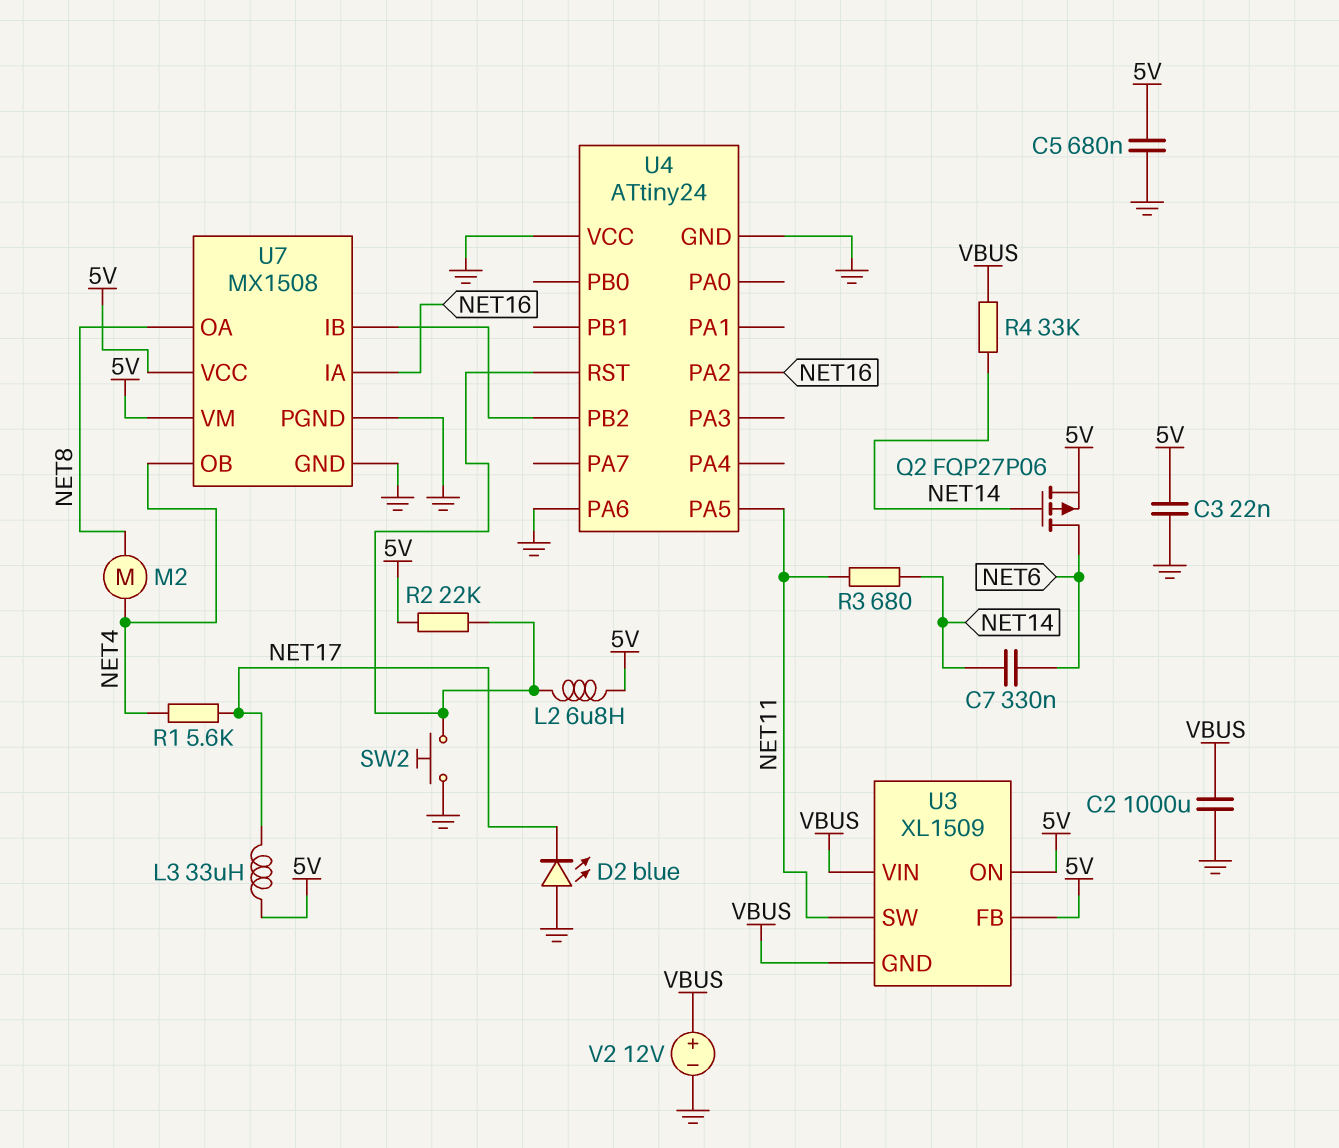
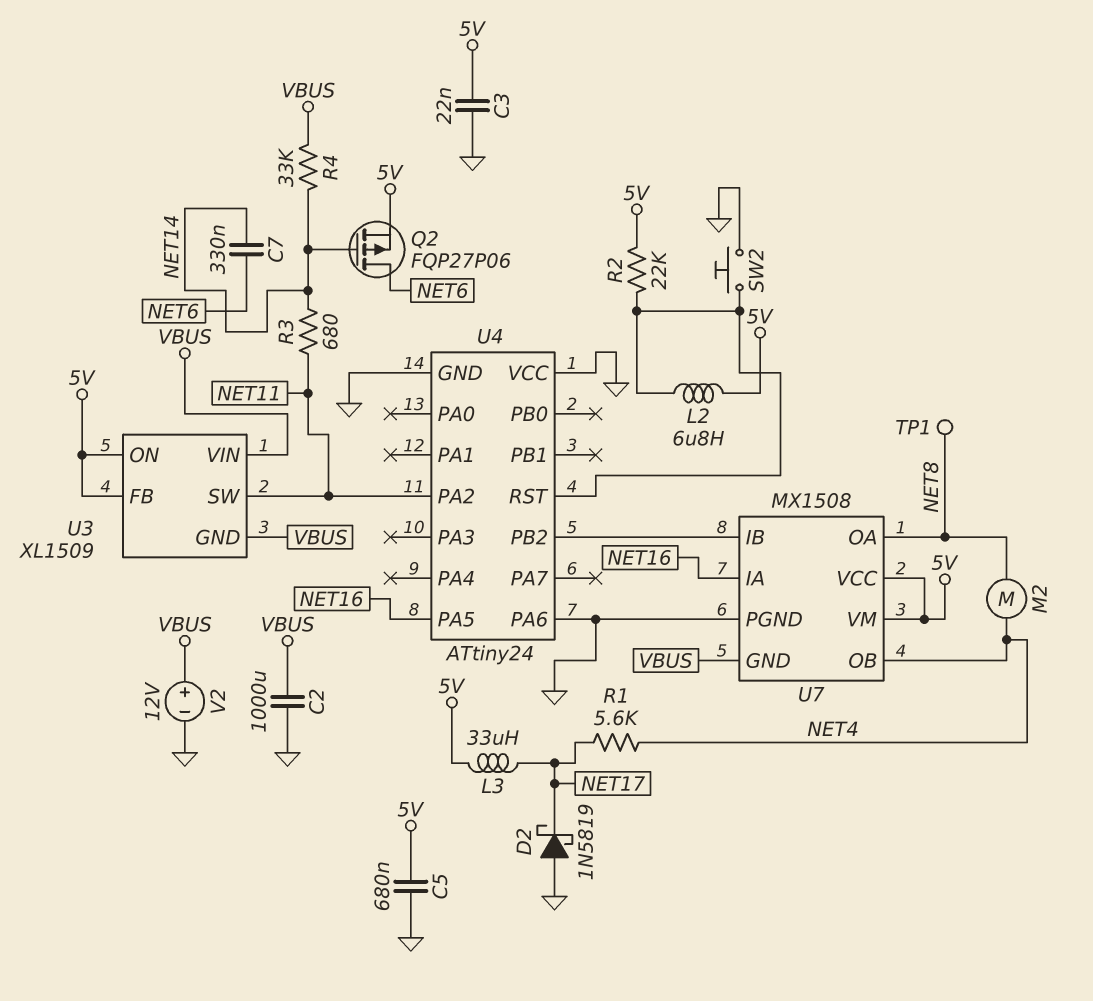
D2: LED blue (A GND, K NET17) -> schottky 1N5819 (A GND, K NET17)
TP1: none -> test point (NET8)
U4 pin PA2: NET16 -> NET11
U4 pin PA5: NET11 -> NET16
U7 pin GND: GND -> VBUS

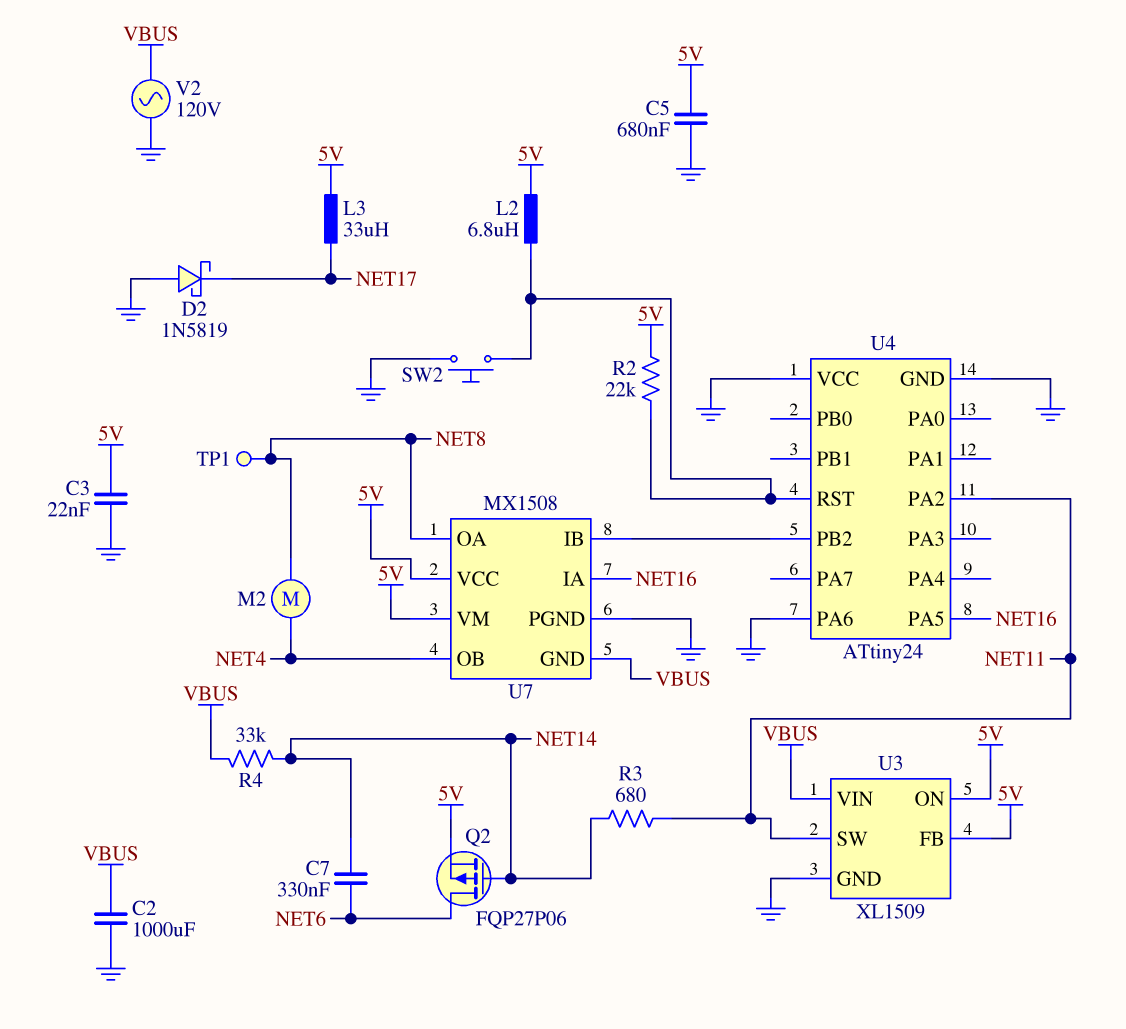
R1: 5.6k (NET4, NET17) -> none
U3 pin GND: VBUS -> GND
V2: 12V (plus VBUS, minus GND) -> AC 120V (GND, VBUS)

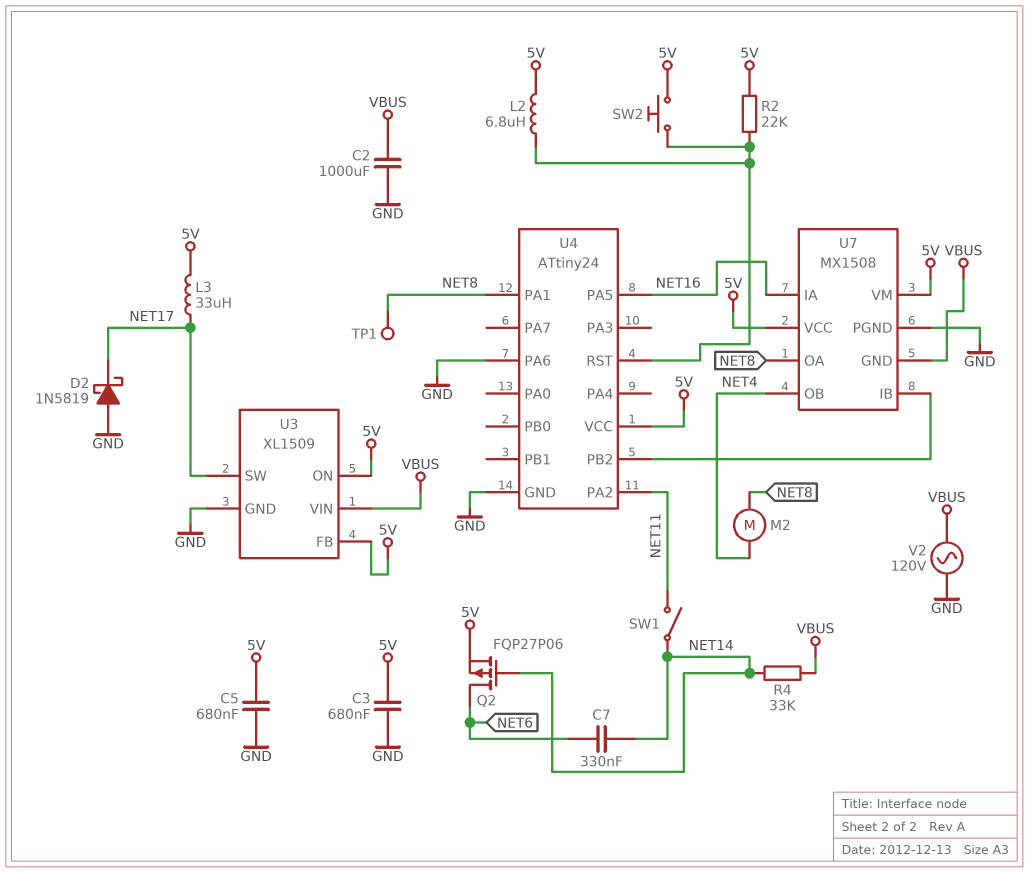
C3: 22nF (5V, GND) -> 680nF (5V, GND)
R3: 680 (NET11, NET14) -> none
SW1: none -> switch (NET11, NET14)
SW2: button (GND, U4/RST) -> button (5V, U4/RST)
U3 pin SW: NET11 -> NET17
U4 pin PA1: none -> NET8
U4 pin VCC: GND -> 5V

